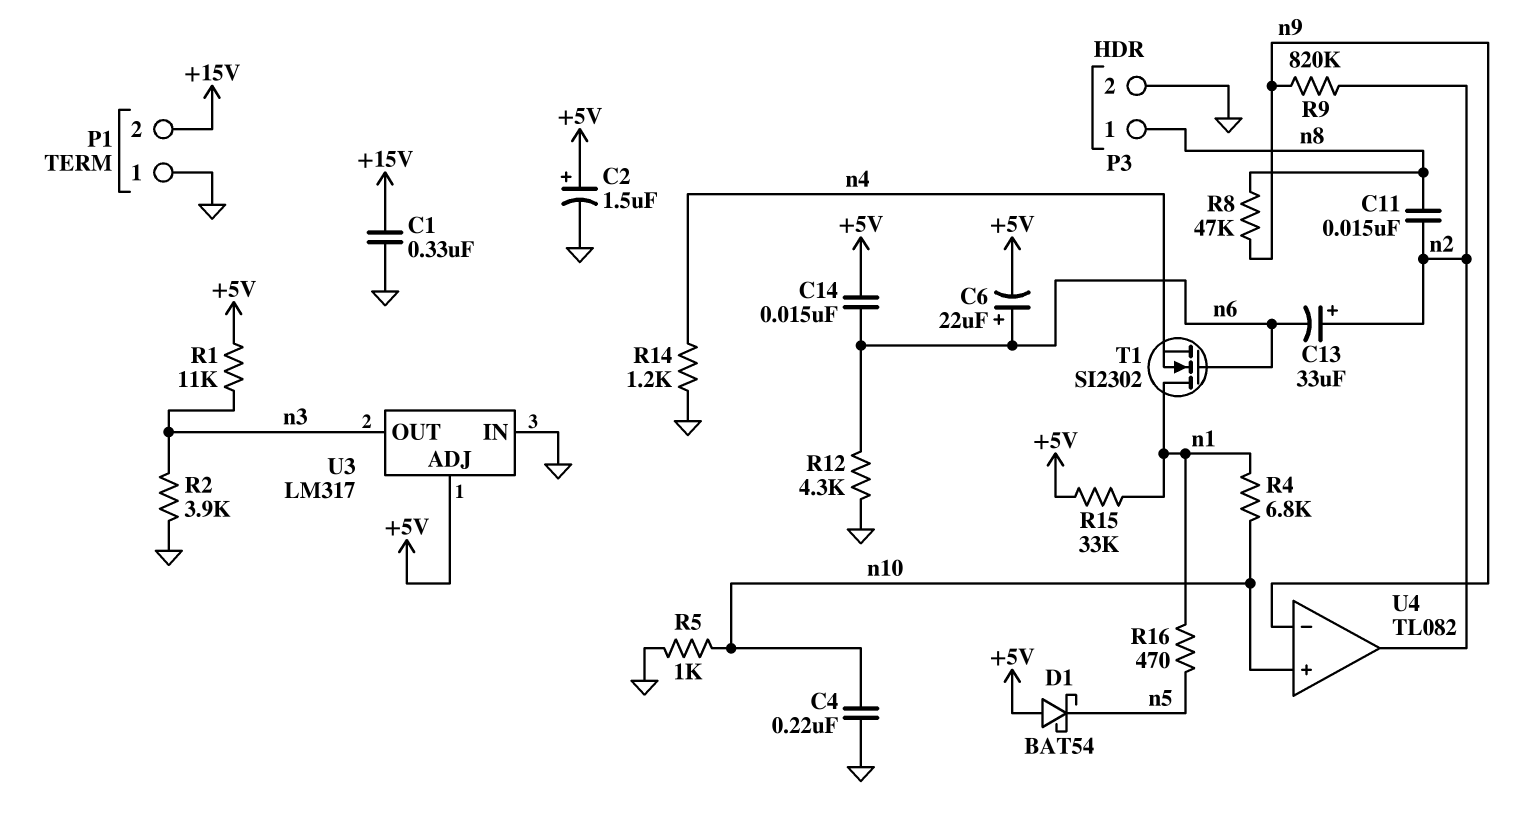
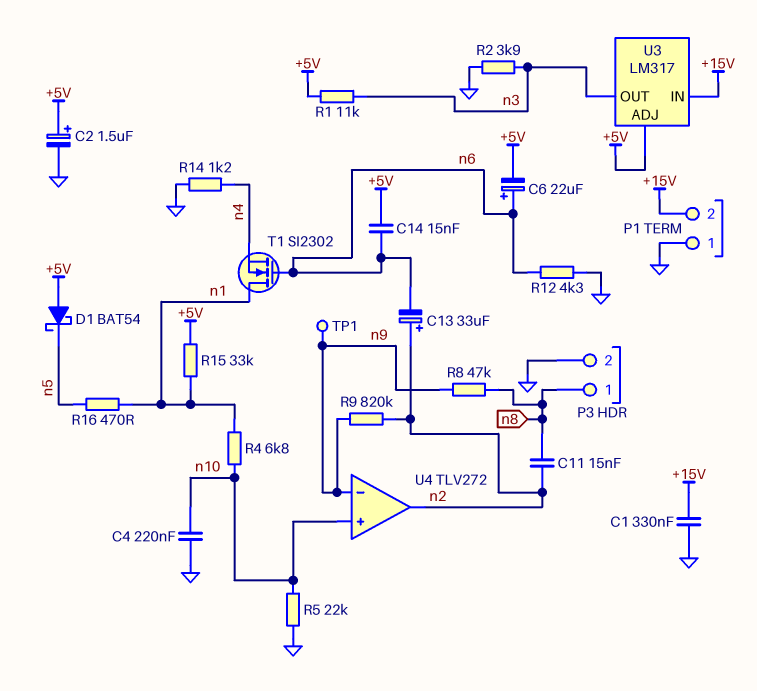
R5: 1k (GND, n10) -> 22k (GND, n10)
TP1: none -> test point (n9)
U3 pin IN: GND -> +15V
U4: TL082 -> TLV272

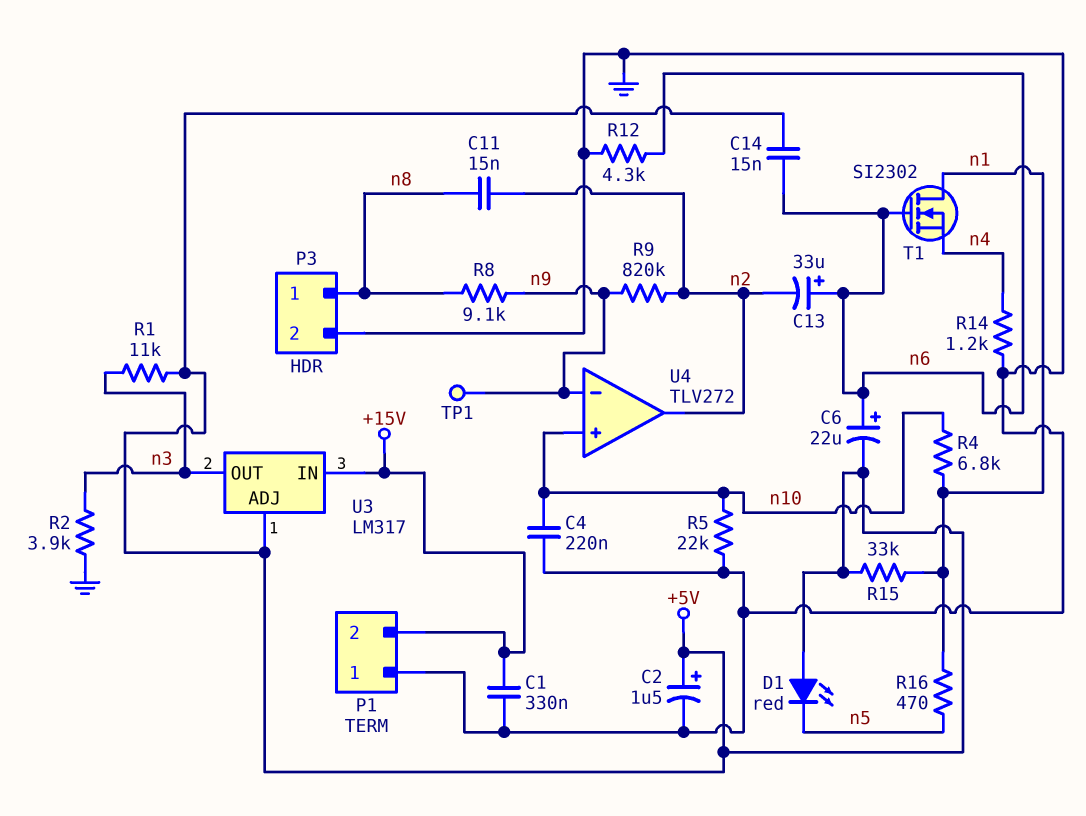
C13: 33uF (plus n2, minus n6) -> 33uF (plus n6, minus n2)
D1: schottky BAT54 (A +5V, K n5) -> LED red (A +5V, K n5)
R8: 47k (n8, n9) -> 9.1k (n8, n9)

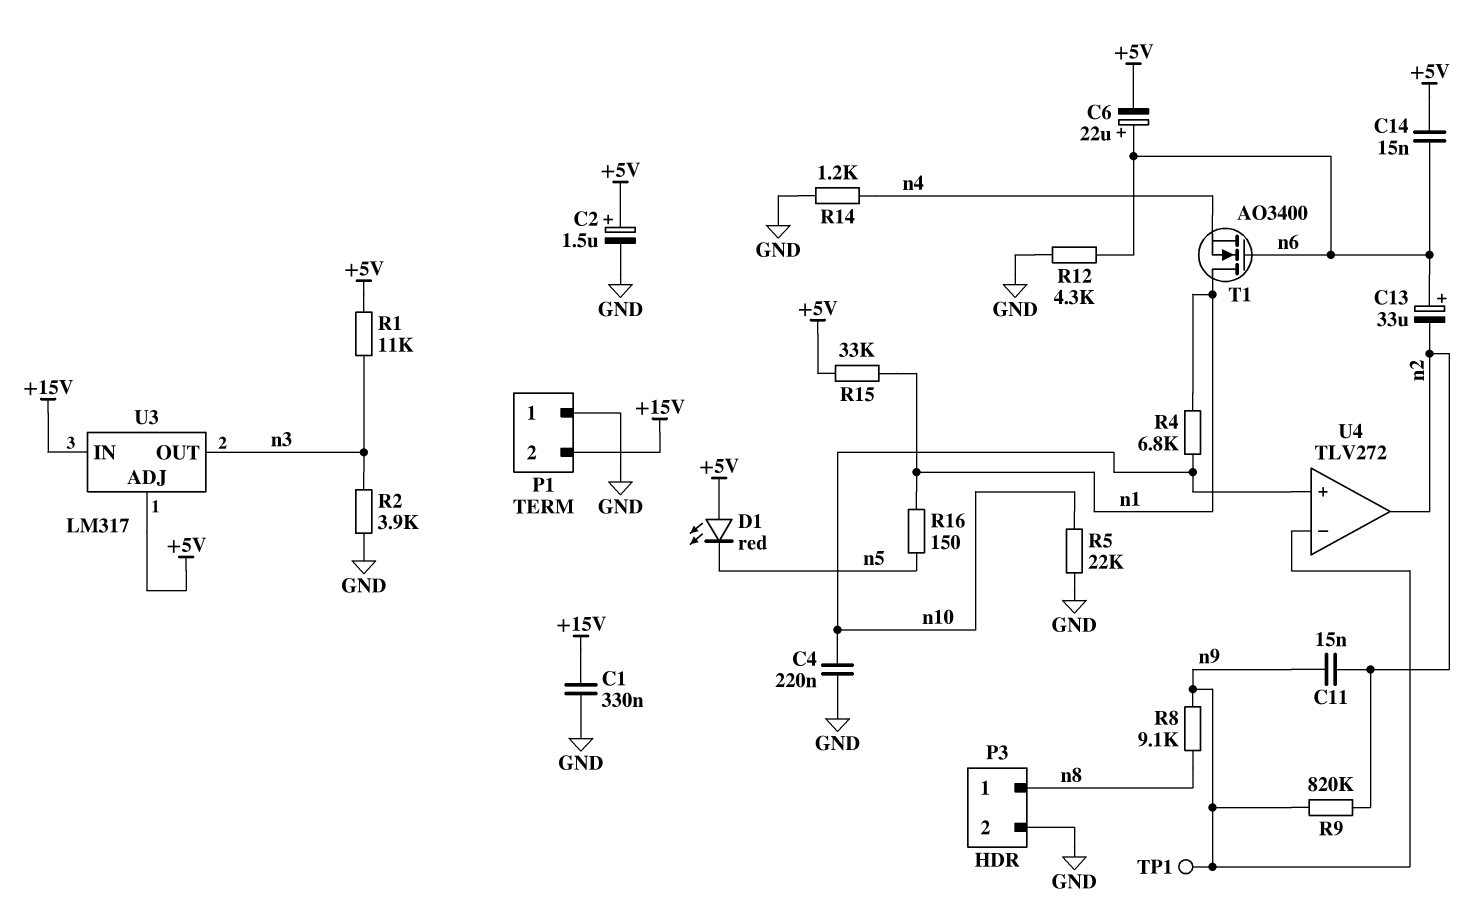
C11: 15nF (n2, n8) -> 15nF (n2, n9)
R16: 470 (n1, n5) -> 150 (n1, n5)
T1: NMOS SI2302 (G n6, D n1, S n4) -> NMOS AO3400 (G n6, D n1, S n4)

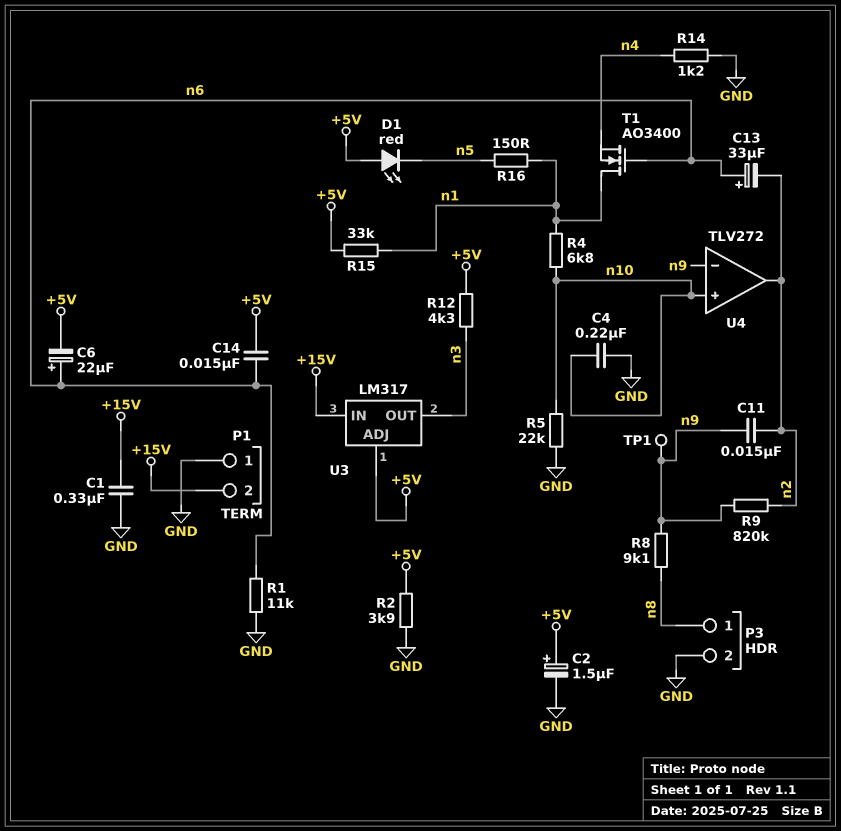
R1: 11k (+5V, n3) -> 11k (GND, n6)
R2: 3.9k (GND, n3) -> 3.9k (+5V, GND)
R12: 4.3k (GND, n6) -> 4.3k (+5V, n3)

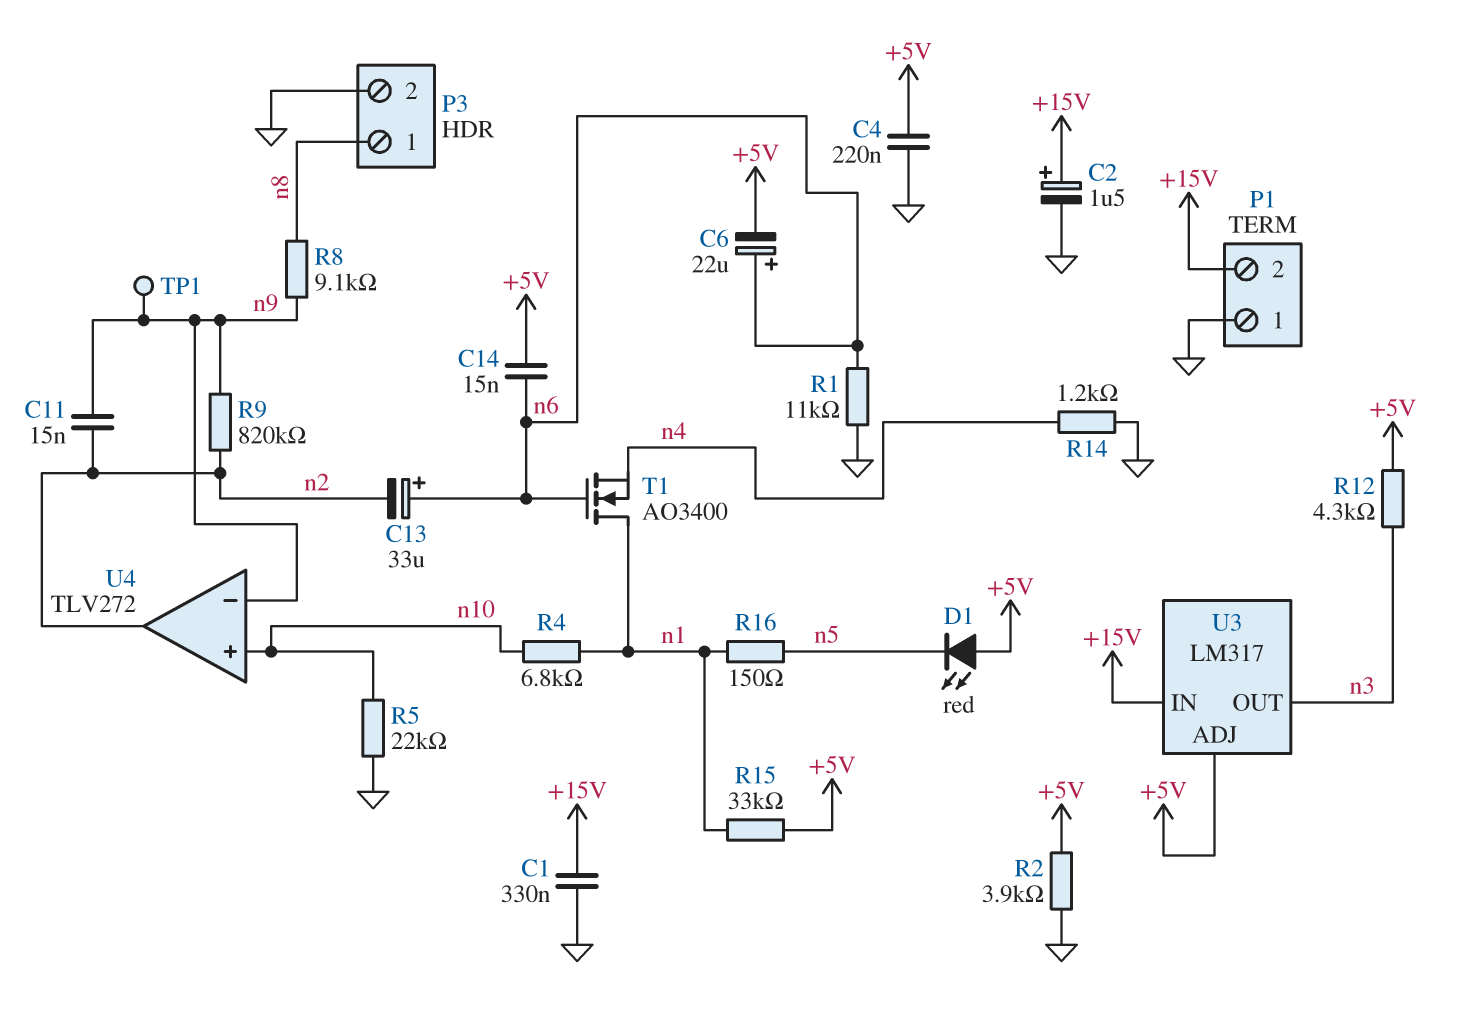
C2: 1.5uF (plus +5V, minus GND) -> 1.5uF (plus +15V, minus GND)
C4: 220nF (GND, n10) -> 220nF (+5V, GND)

